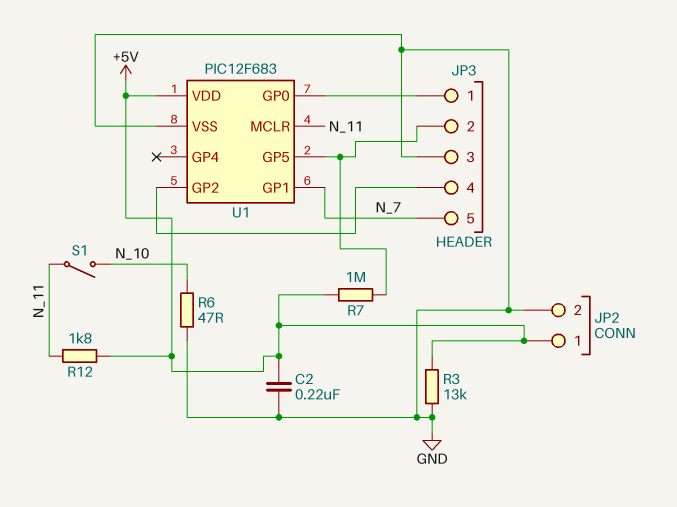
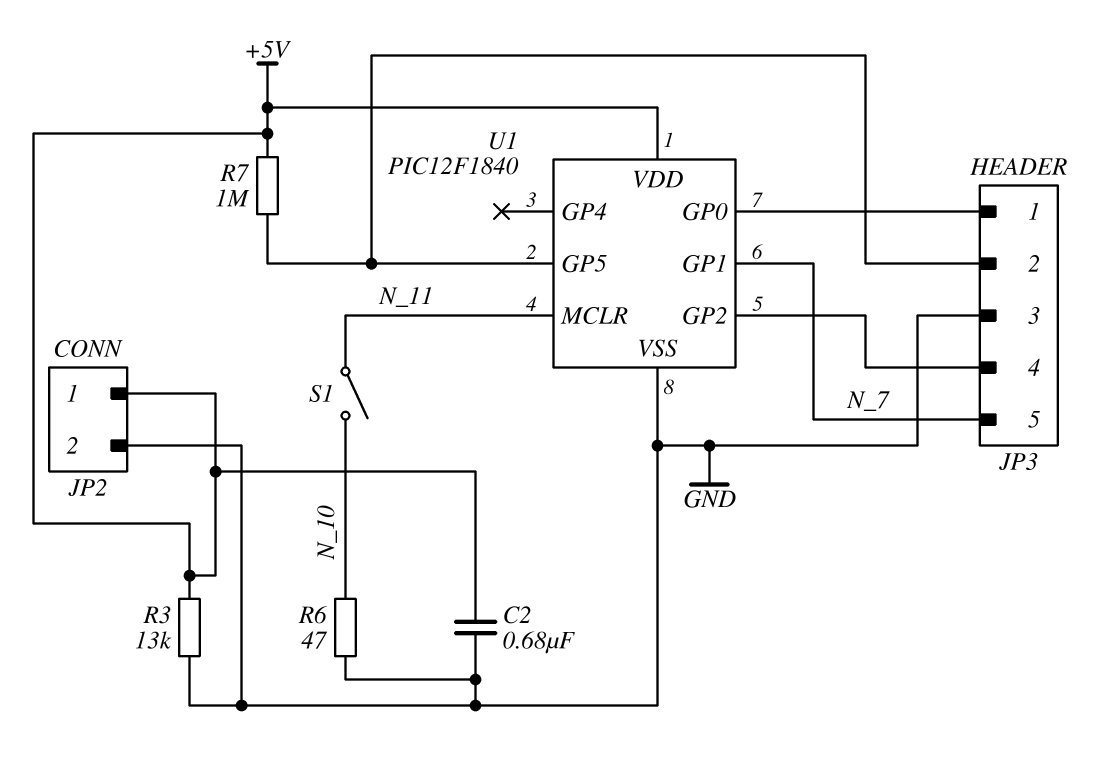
C2: 220nF (+5V, GND) -> 680nF (+5V, GND)
R12: 1.8k (+5V, N_11) -> none
U1: PIC12F683 -> PIC12F1840

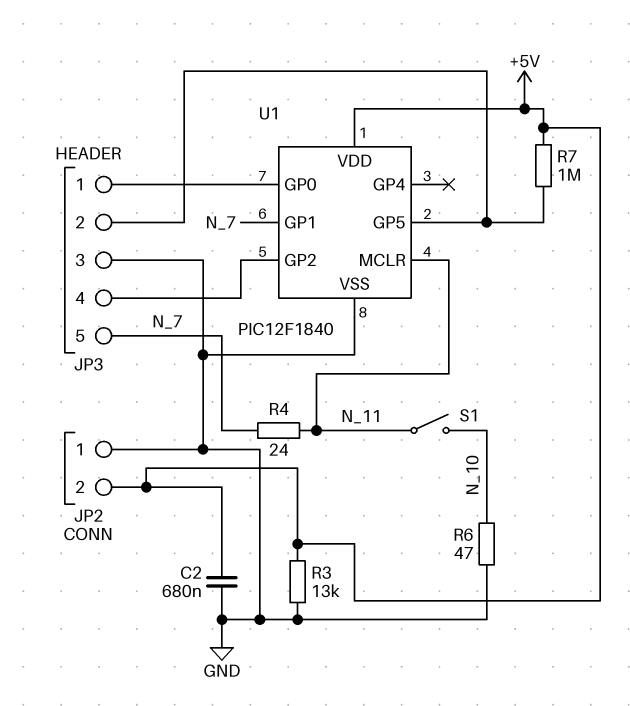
JP2 pin 1: +5V -> GND
JP2 pin 2: GND -> +5V
R4: none -> 24 (N_7, N_11)

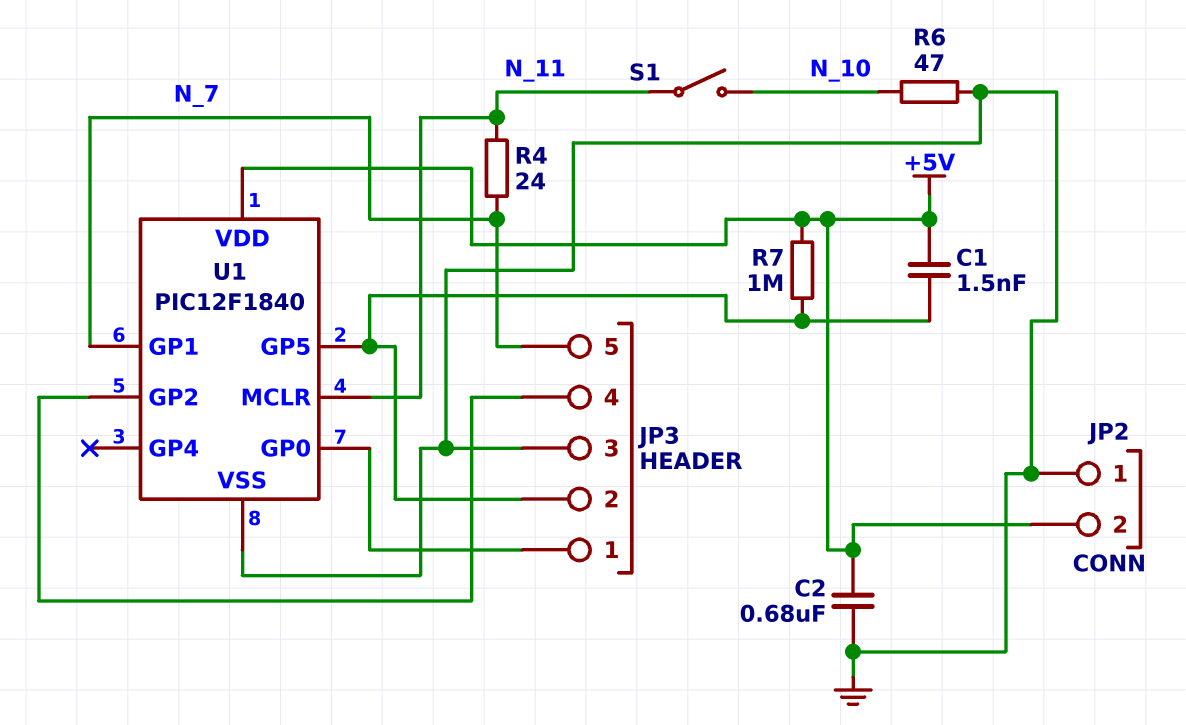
C1: none -> 1.5nF (+5V, JP3/2)
R3: 13k (+5V, GND) -> none

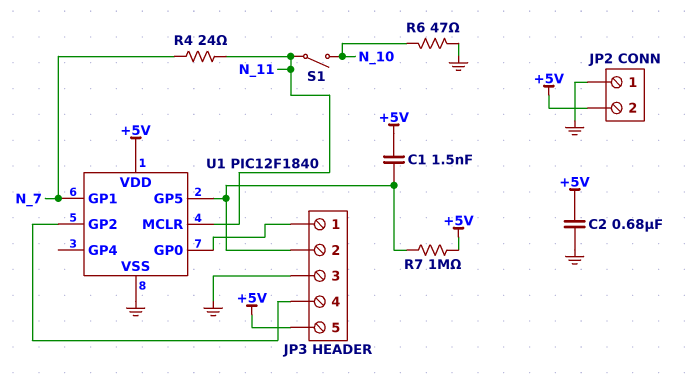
JP3 pin 5: N_7 -> +5V

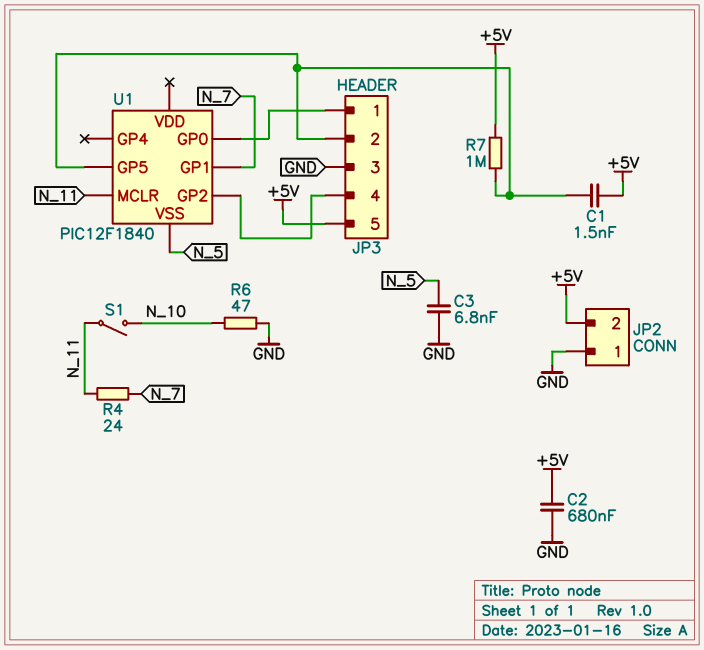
C3: none -> 6.8nF (GND, N_5)
U1 pin VDD: +5V -> none
U1 pin VSS: GND -> N_5

